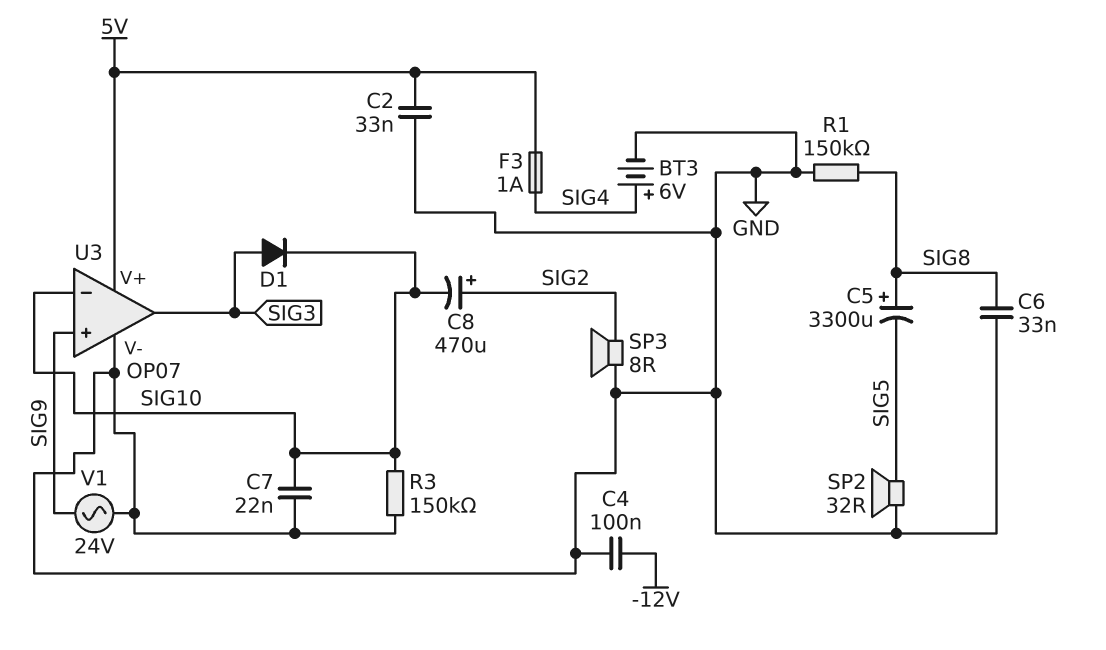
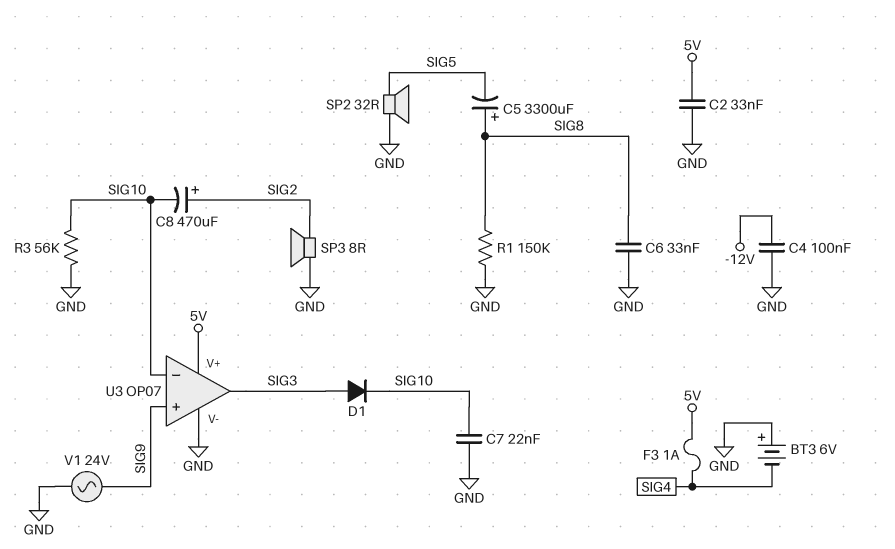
BT3: 6V (plus SIG4, minus GND) -> 6V (plus GND, minus SIG4)
R3: 150k (GND, SIG10) -> 56k (GND, SIG10)

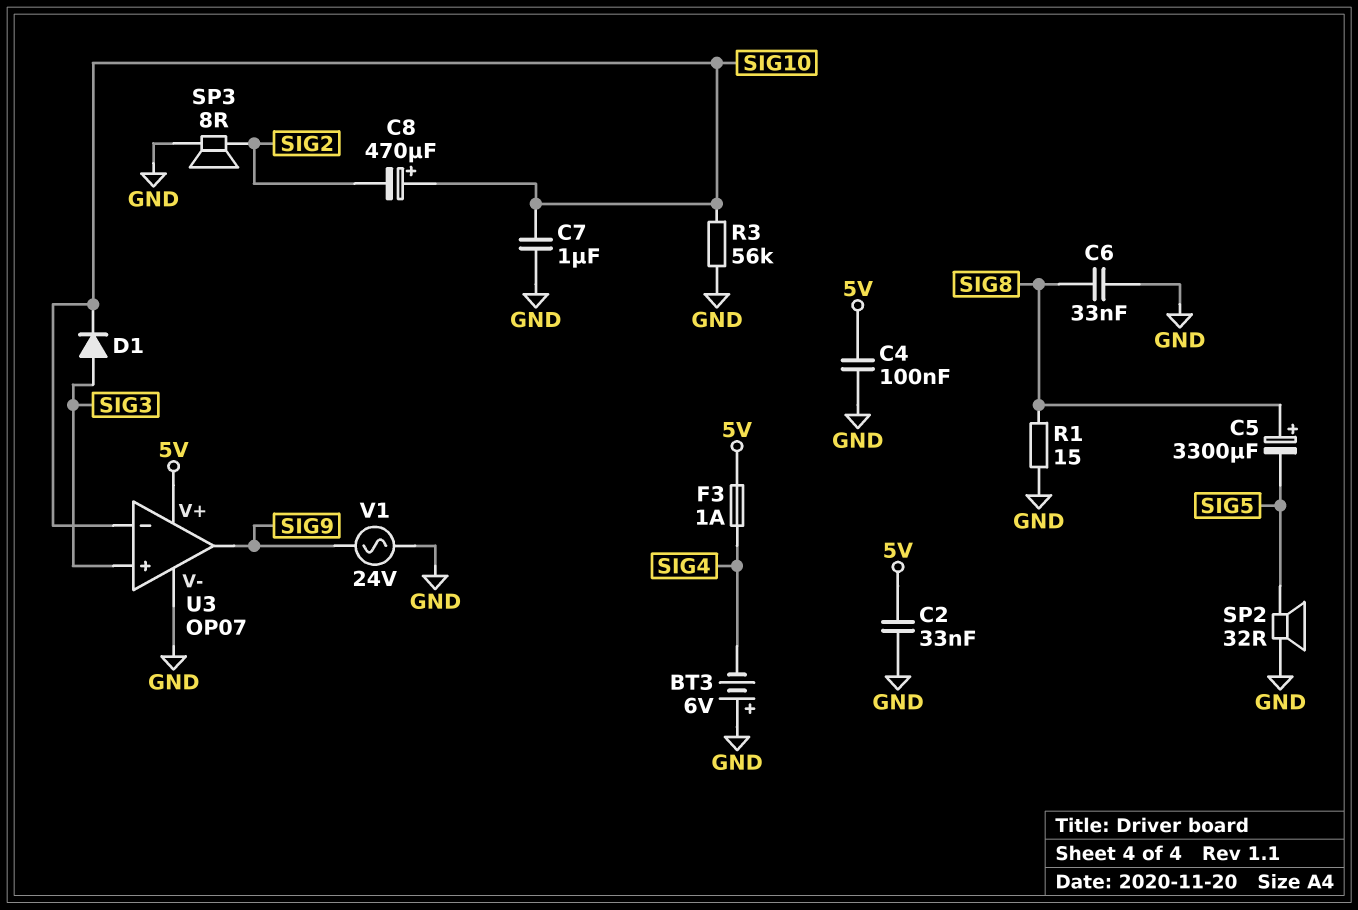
C4: 100nF (-12V, GND) -> 100nF (5V, GND)
C7: 22nF (GND, SIG10) -> 1uF (GND, SIG10)
C8: 470uF (plus SIG2, minus SIG10) -> 470uF (plus SIG10, minus SIG2)
R1: 150k (GND, SIG8) -> 15 (GND, SIG8)
U3 pin in+: SIG9 -> SIG3
U3 pin out: SIG3 -> SIG9

